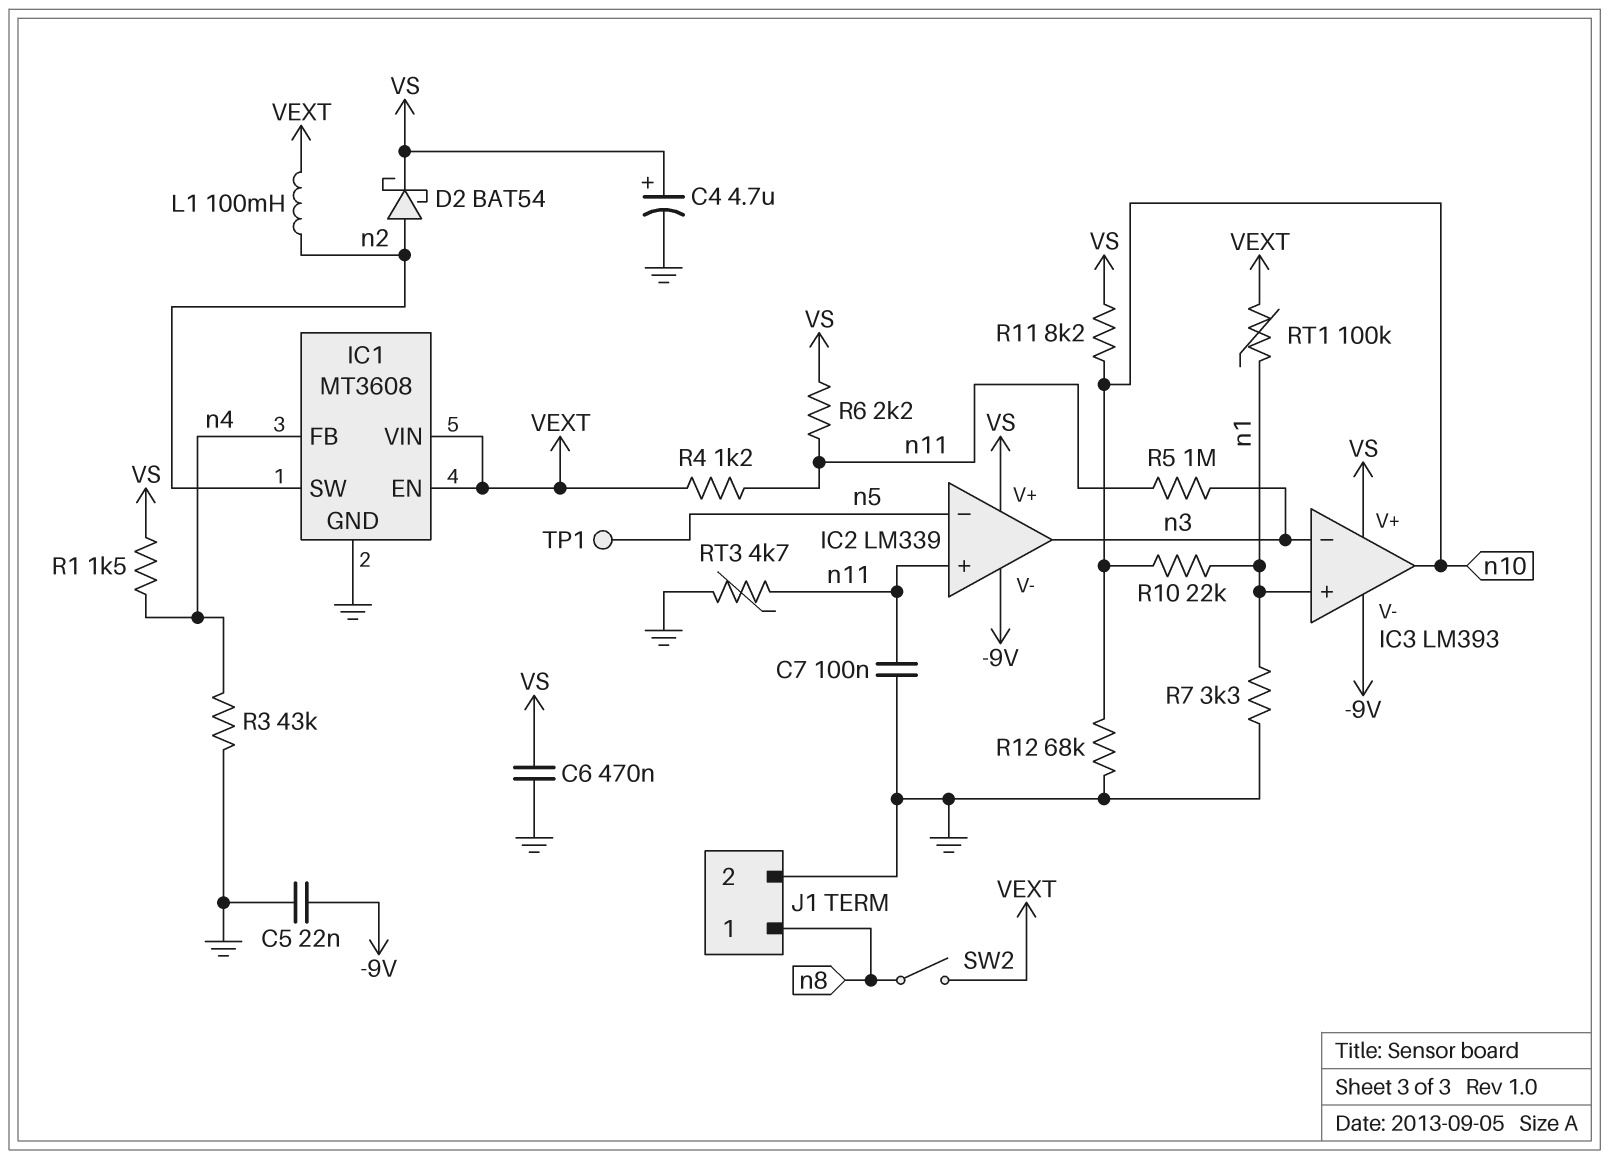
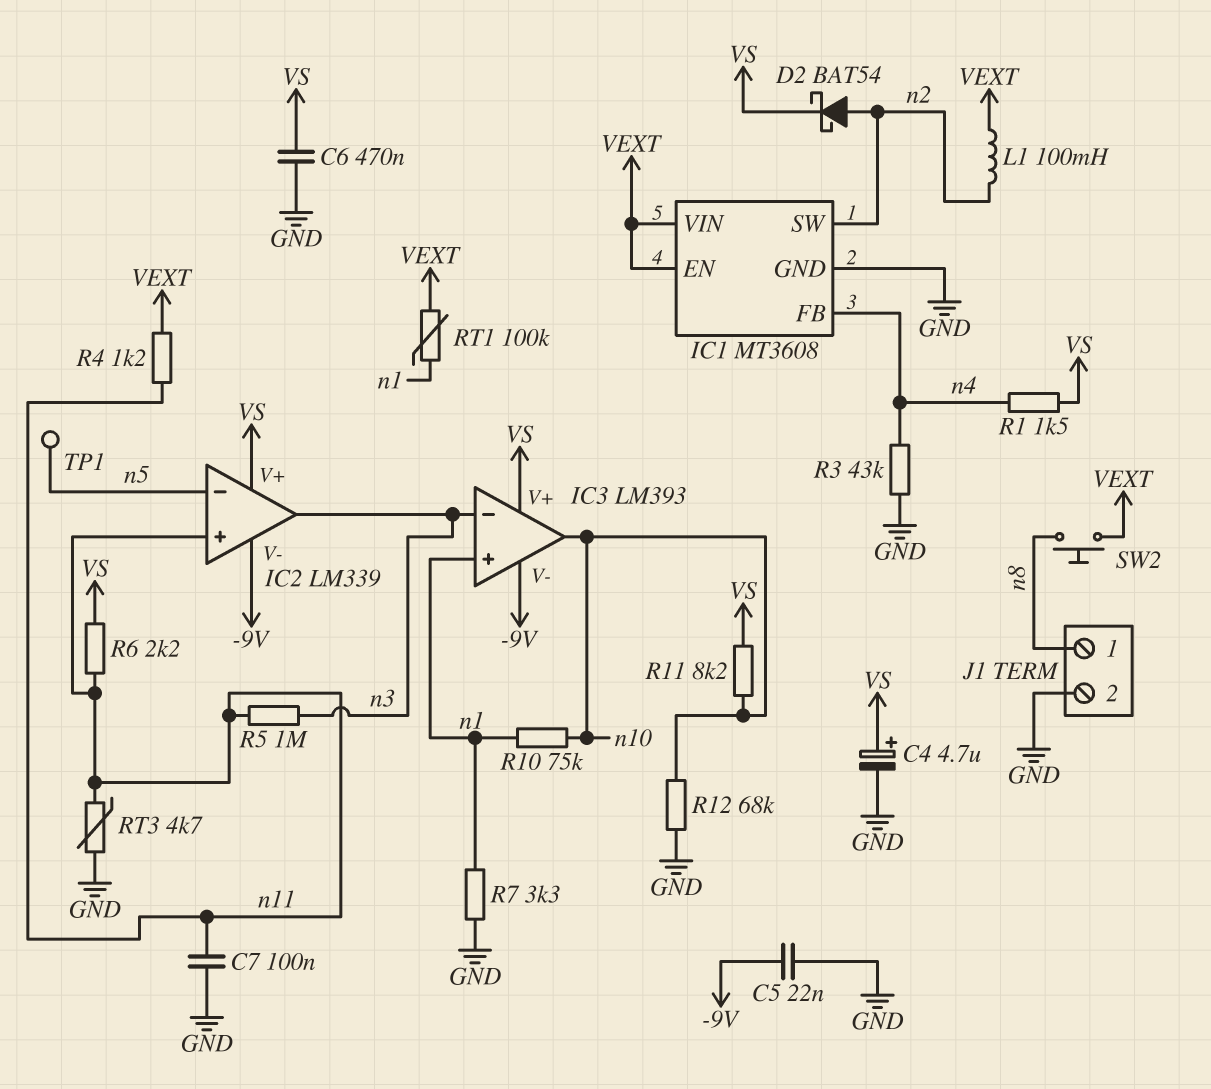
R10: 22k (n1, n10) -> 75k (n1, n10)
SW2: switch (VEXT, n8) -> button (VEXT, n8)

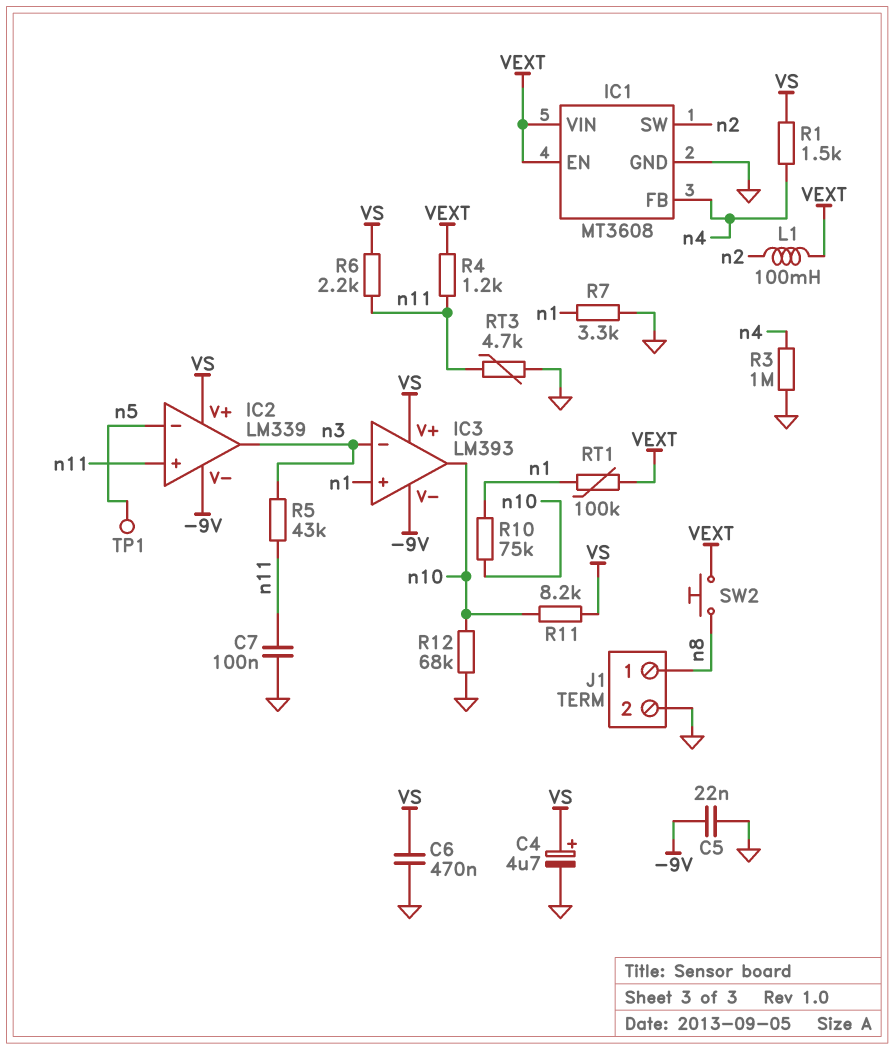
D2: schottky BAT54 (A n2, K VS) -> none
R3: 43k (GND, n4) -> 1M (GND, n4)
R5: 1M (n3, n11) -> 43k (n3, n11)

